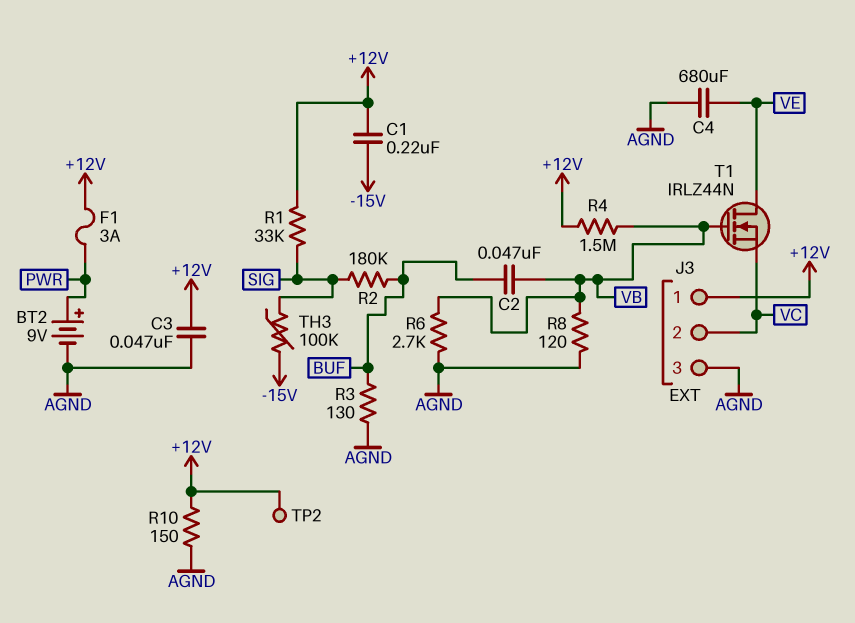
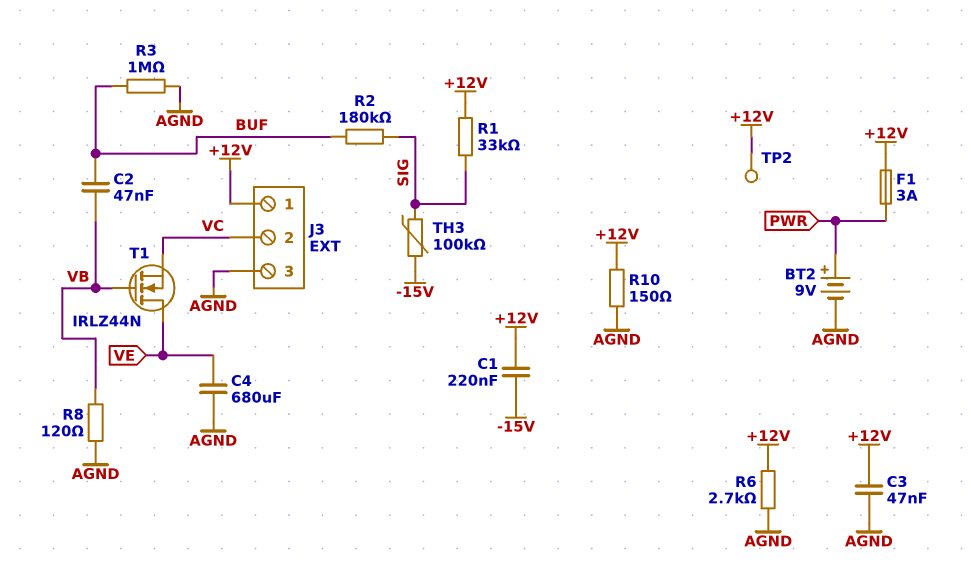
R3: 130 (AGND, BUF) -> 1M (AGND, BUF)
R4: 1.5M (+12V, VB) -> none
R6: 2.7k (AGND, VB) -> 2.7k (+12V, AGND)

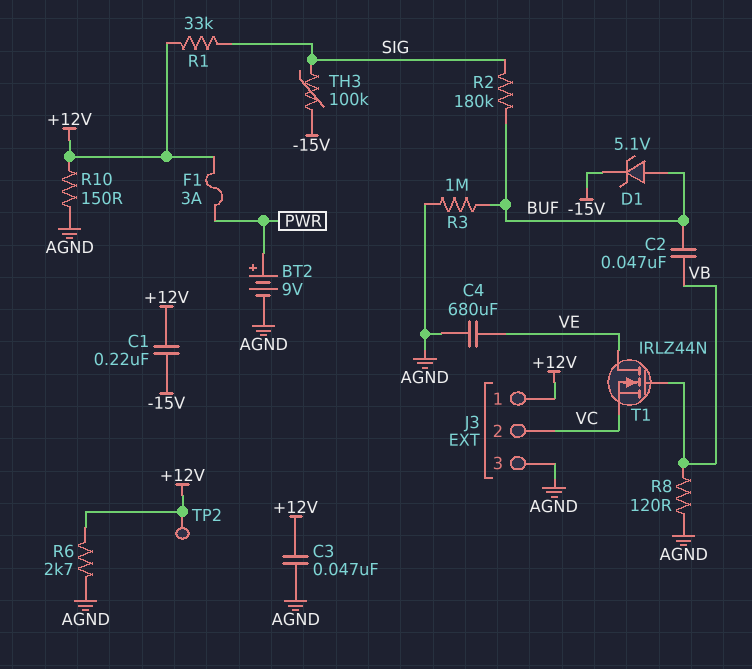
D1: none -> zener 5.1V (A BUF, K -15V)

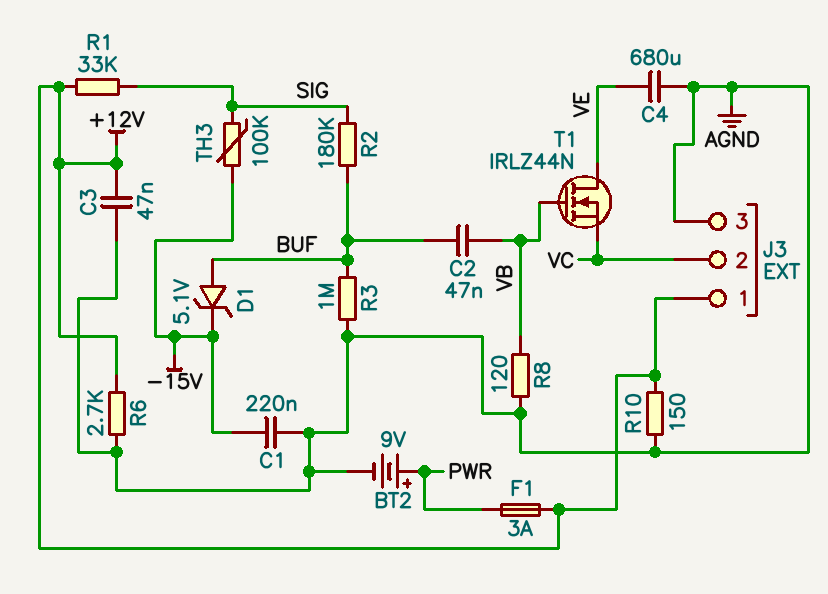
C1: 220nF (+12V, -15V) -> 220nF (-15V, AGND)
TP2: test point (+12V) -> none

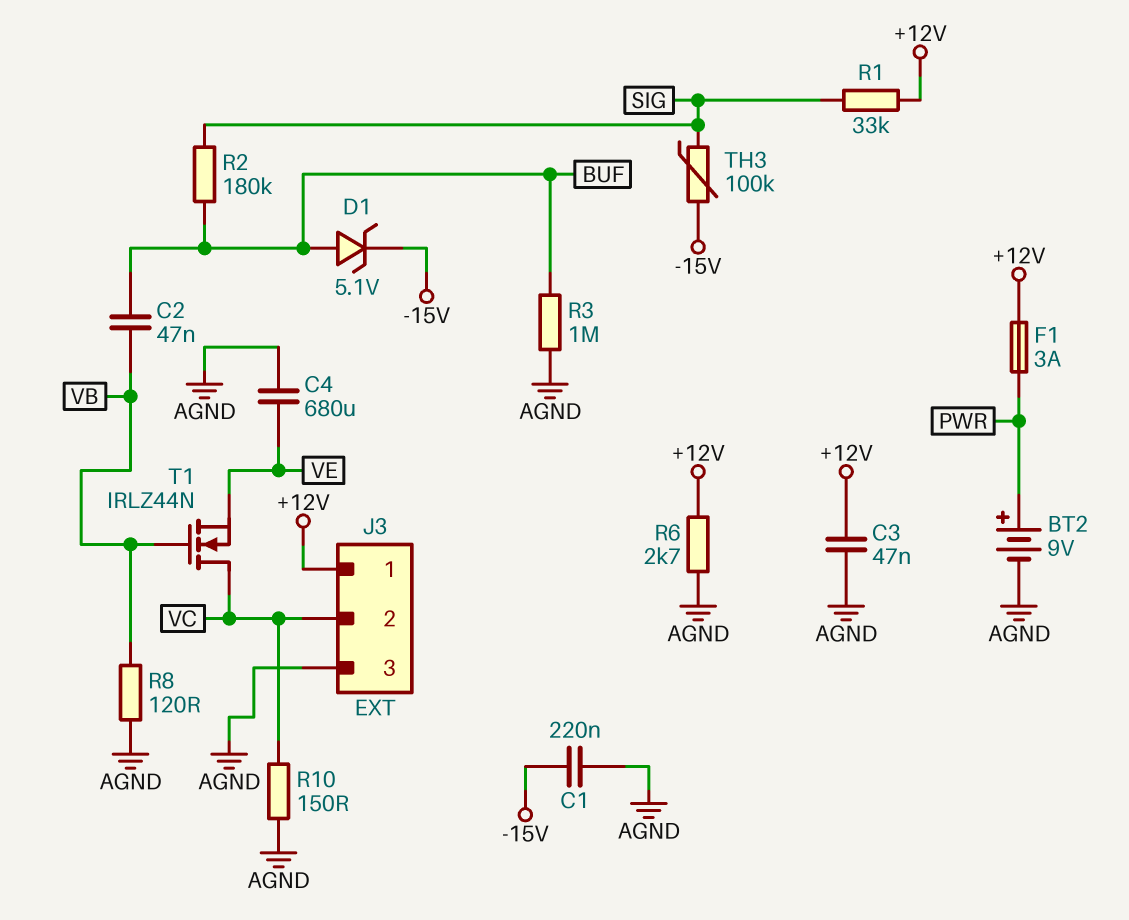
R10: 150 (+12V, AGND) -> 150 (AGND, VC)
T1: NMOS IRLZ44N (G VB, D VE, S VC) -> NMOS IRLZ44N (G VB, D VC, S VE)

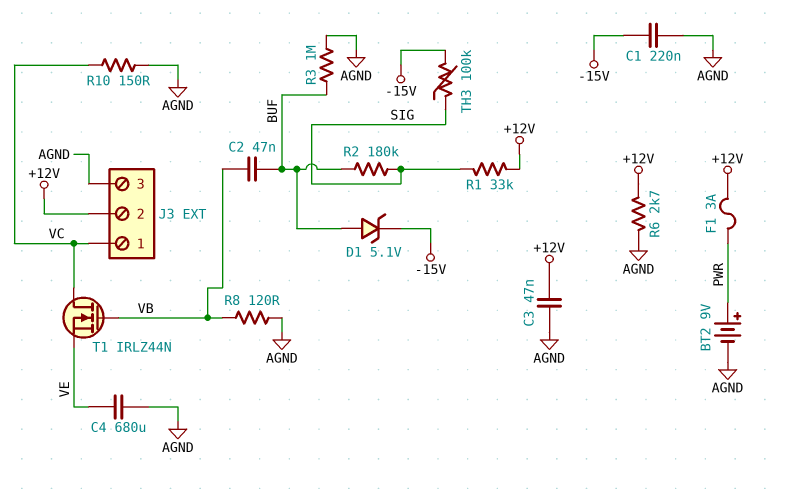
J3 pin 1: +12V -> VC
J3 pin 2: VC -> +12V

